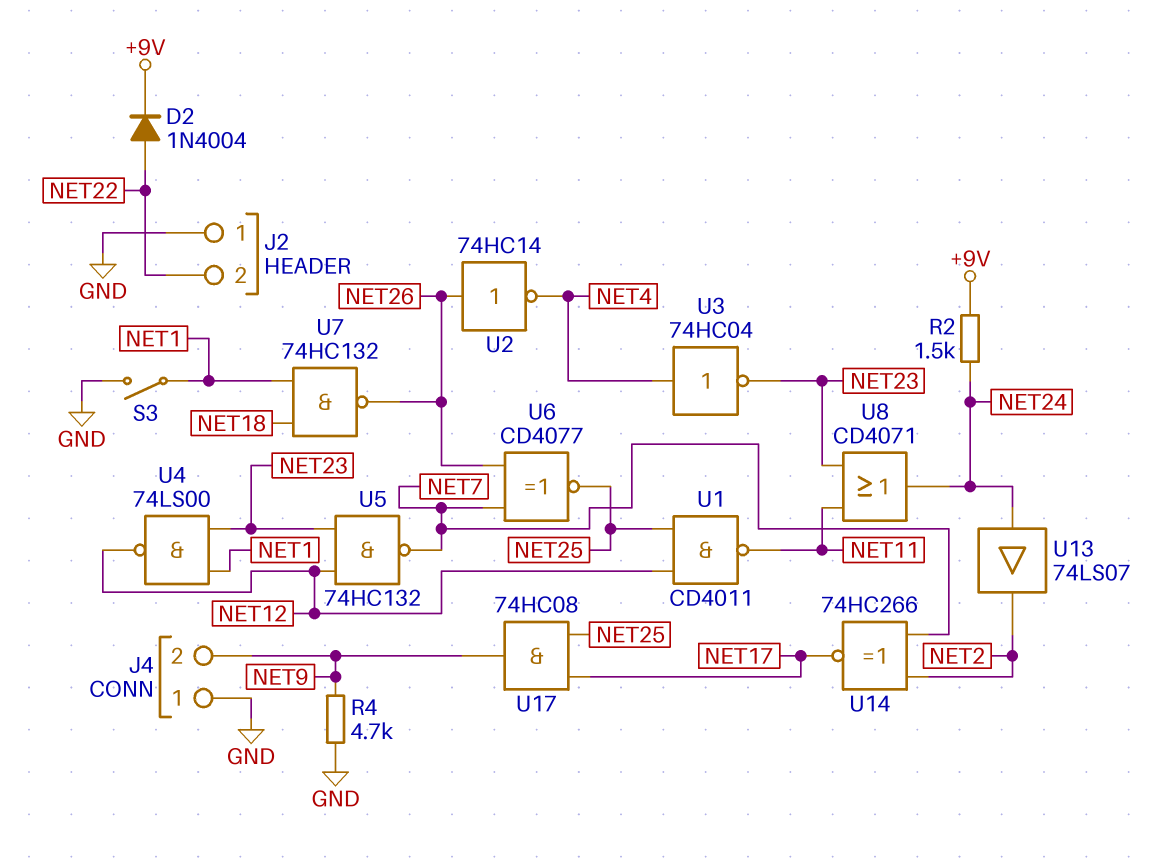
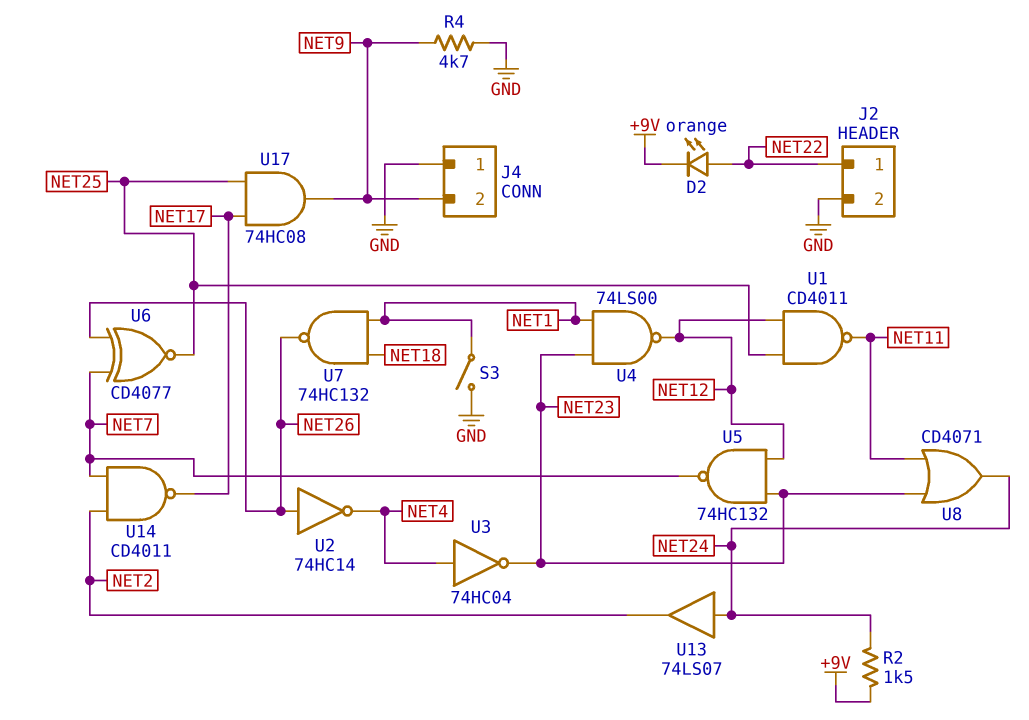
D2: diode 1N4004 (A NET22, K +9V) -> LED orange (A NET22, K +9V)
J2 pin 1: GND -> NET22
J2 pin 2: NET22 -> GND
U14: XNOR 74HC266 (in NET2, in NET7, out NET17) -> NAND CD4011 (in NET2, in NET7, out NET17)

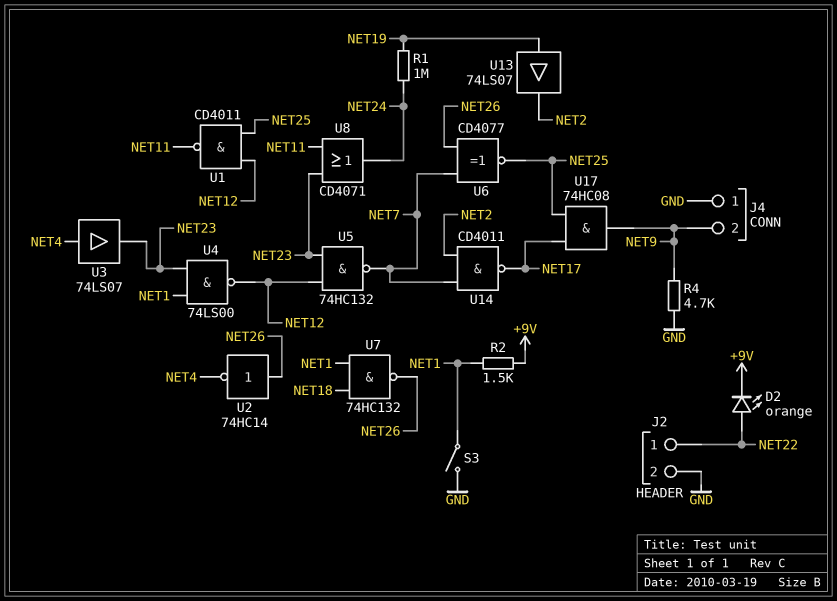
R1: none -> 1M (NET19, NET24)
R2: 1.5k (+9V, NET24) -> 1.5k (+9V, NET1)
U3: NOT 74HC04 (in NET4, out NET23) -> buffer 74LS07 (in NET4, out NET23)
U13: buffer 74LS07 (in NET24, out NET2) -> buffer 74LS07 (in NET19, out NET2)

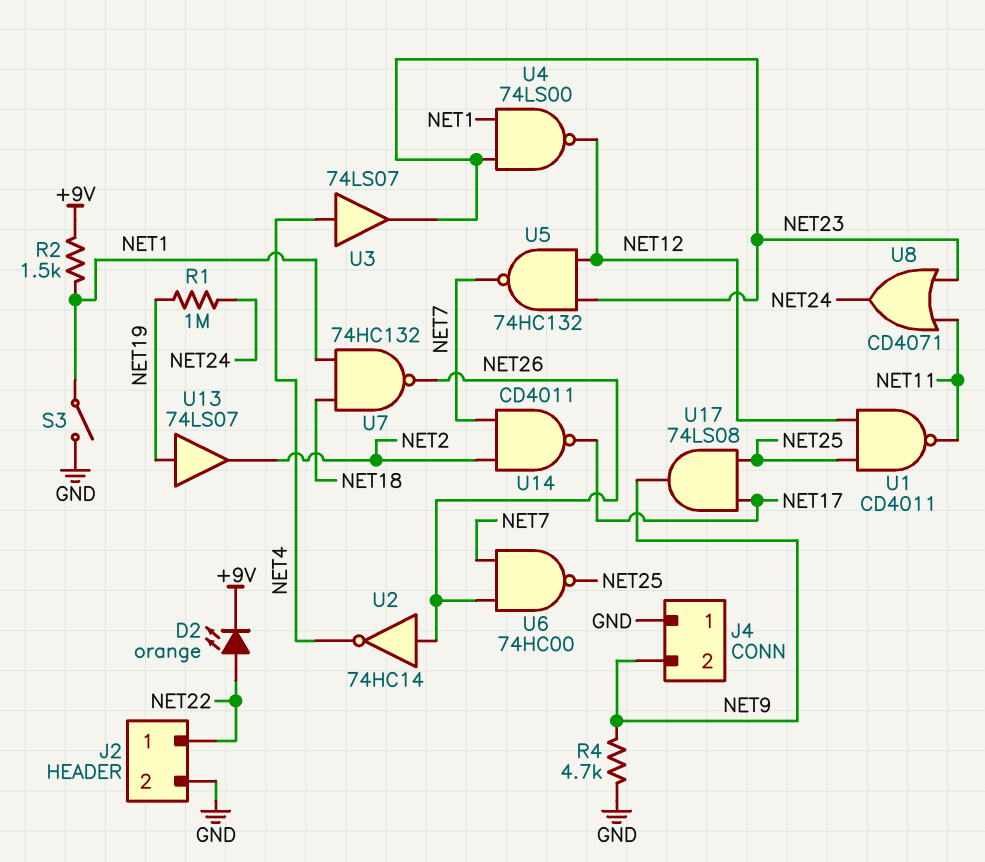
U6: XNOR CD4077 (in NET7, in NET26, out NET25) -> NAND 74HC00 (in NET7, in NET26, out NET25)
U17: AND 74HC08 (in NET17, in NET25, out NET9) -> AND 74LS08 (in NET17, in NET25, out NET9)

